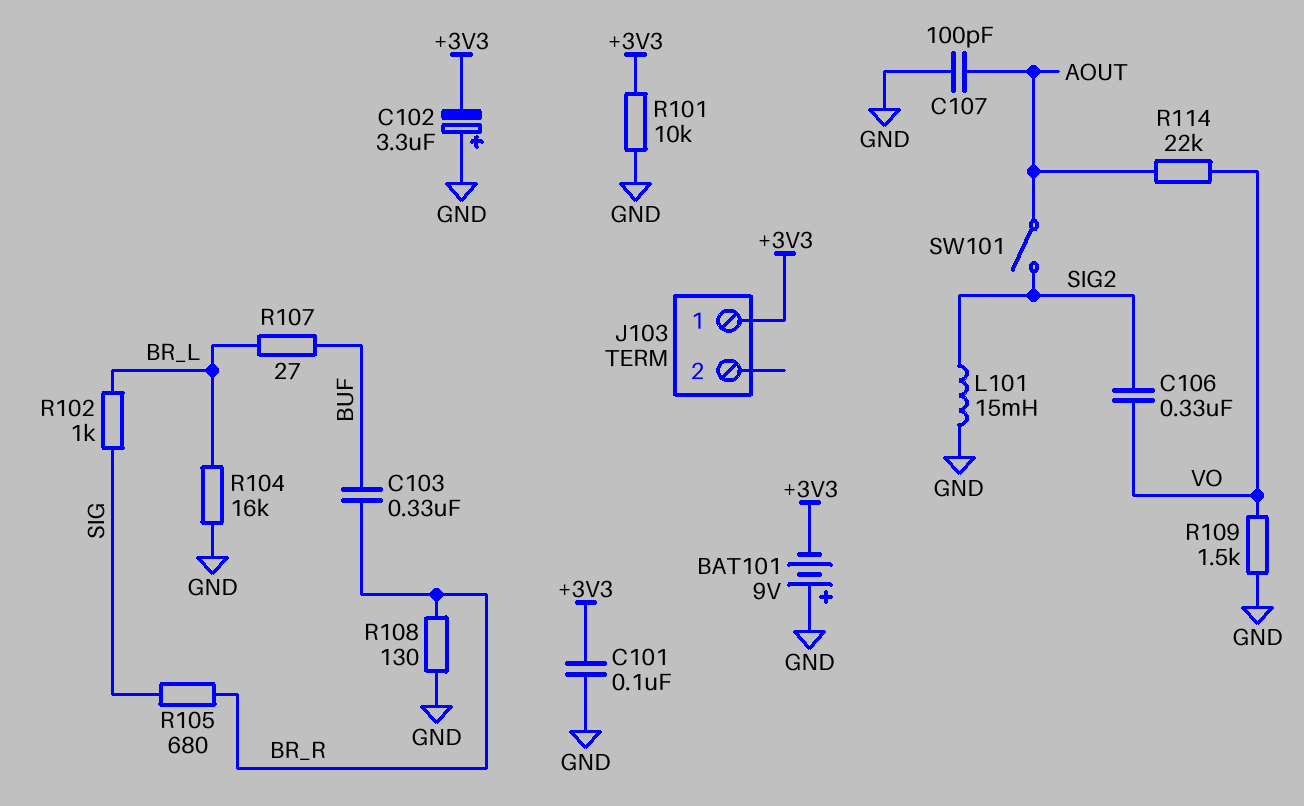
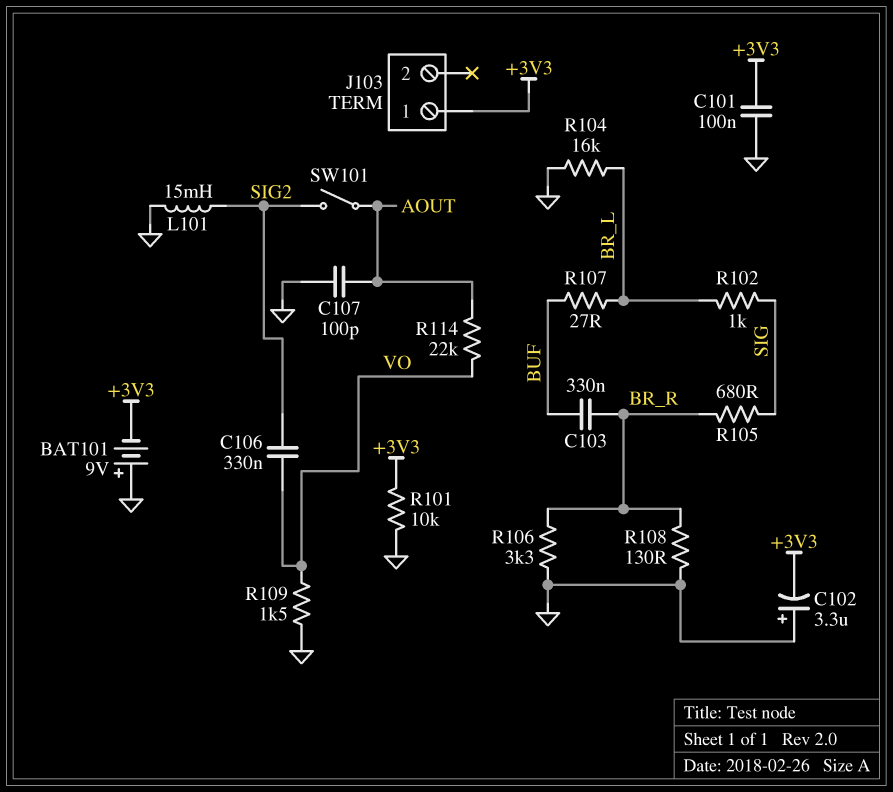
R106: none -> 3.3k (BR_R, GND)

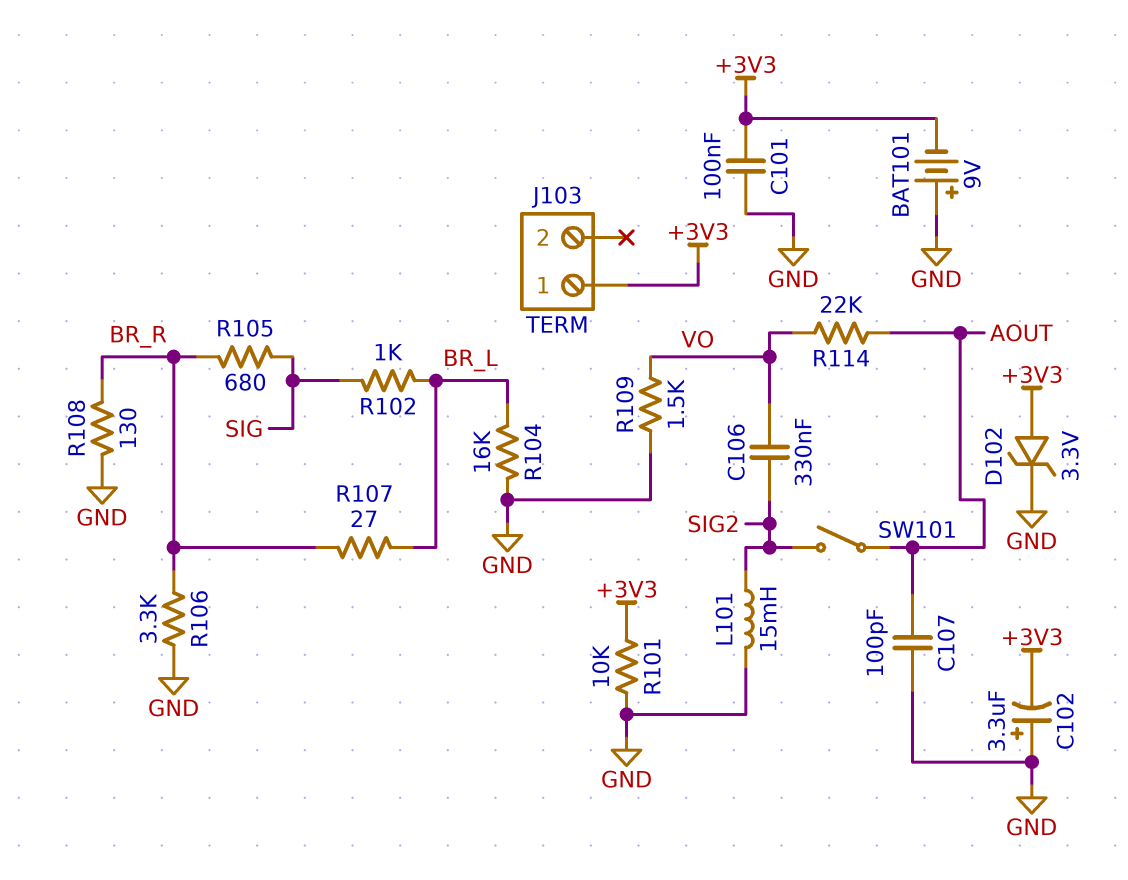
C103: 330nF (BR_R, BUF) -> none
D102: none -> zener 3.3V (A +3V3, K GND)
R107: 27 (BR_L, BUF) -> 27 (BR_L, BR_R)

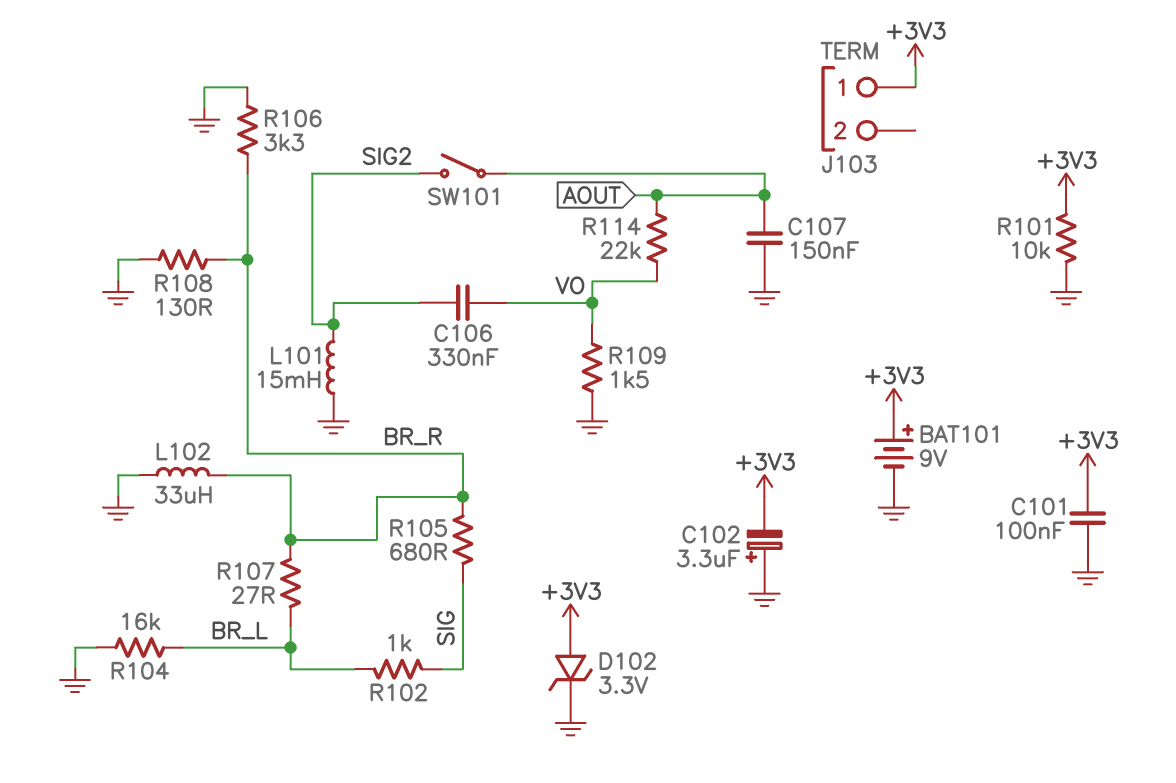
BAT101: 9V (plus GND, minus +3V3) -> 9V (plus +3V3, minus GND)
C107: 100pF (AOUT, GND) -> 150nF (AOUT, GND)
L102: none -> 33uH (BR_R, GND)

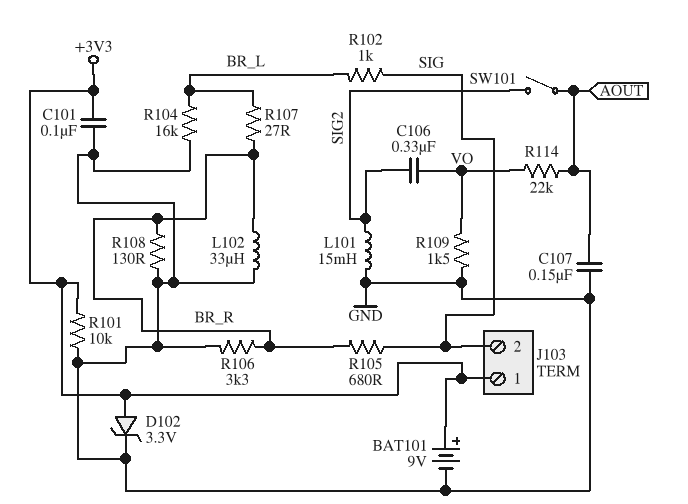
C102: 3.3uF (plus GND, minus +3V3) -> none
J103 pin 2: none -> SIG

